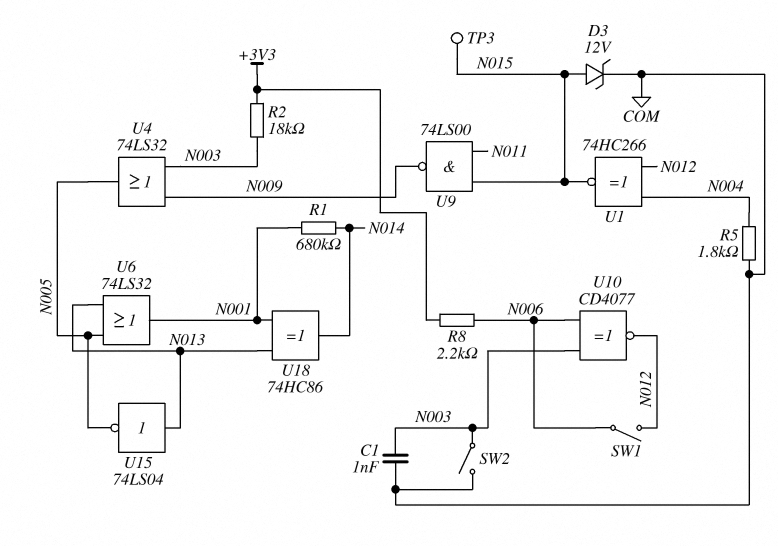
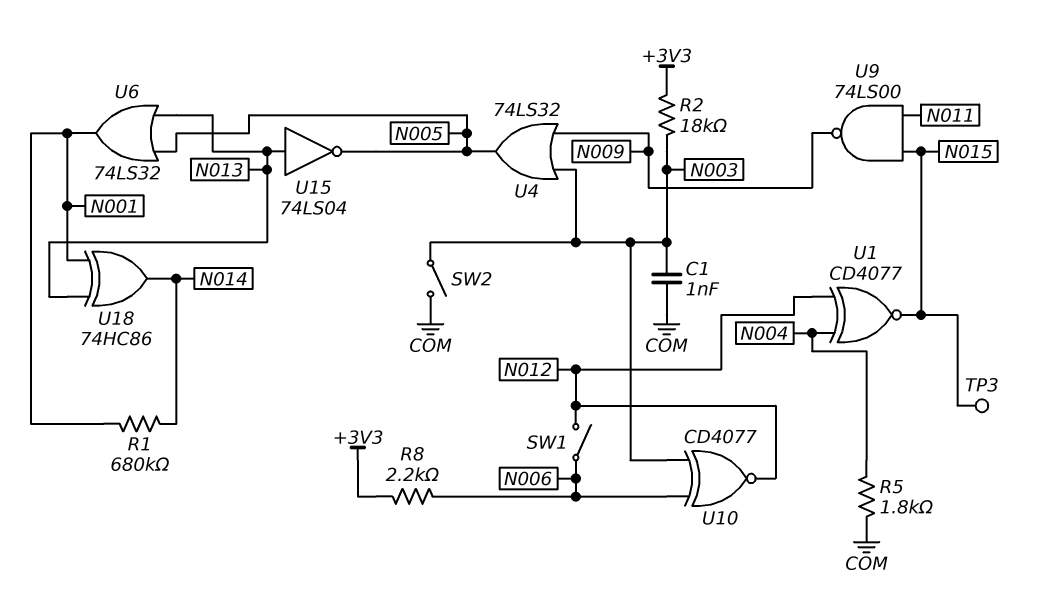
D3: zener 12V (A N015, K COM) -> none
U1: XNOR 74HC266 (in N004, in N012, out N015) -> XNOR CD4077 (in N004, in N012, out N015)

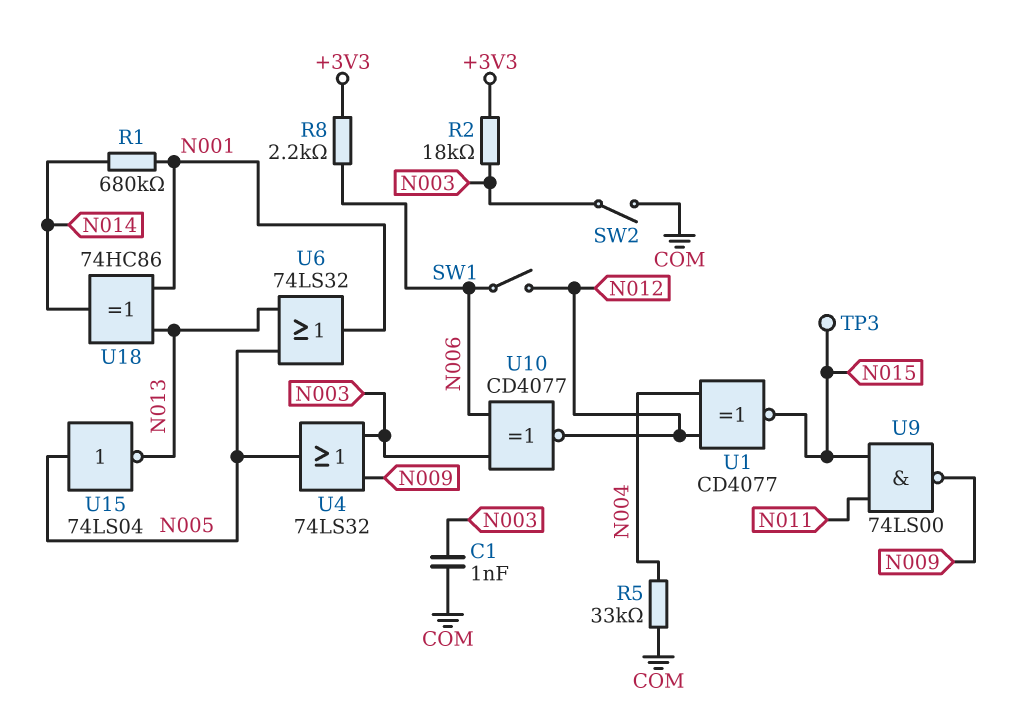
R5: 1.8k (COM, N004) -> 33k (COM, N004)
U15: NOT 74LS04 (in N013, out N005) -> NOT 74LS04 (in N005, out N013)

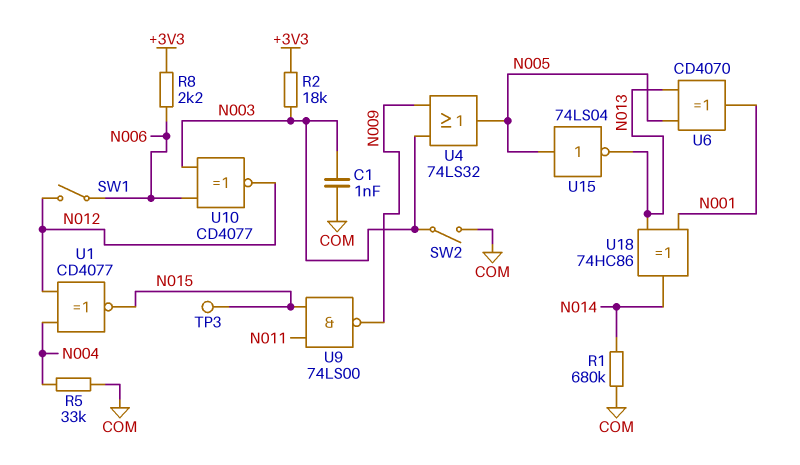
R1: 680k (N001, N014) -> 680k (COM, N014)
U6: OR 74LS32 (in N005, in N013, out N001) -> XOR CD4070 (in N005, in N013, out N001)

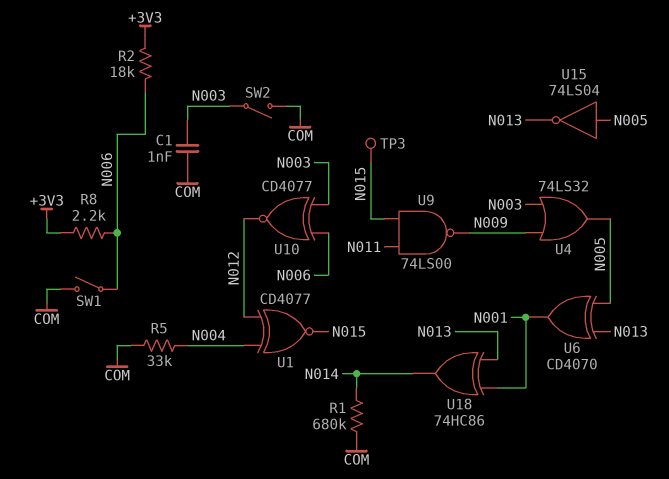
R2: 18k (+3V3, N003) -> 18k (+3V3, N006)
SW1: switch (N006, N012) -> switch (COM, N006)

